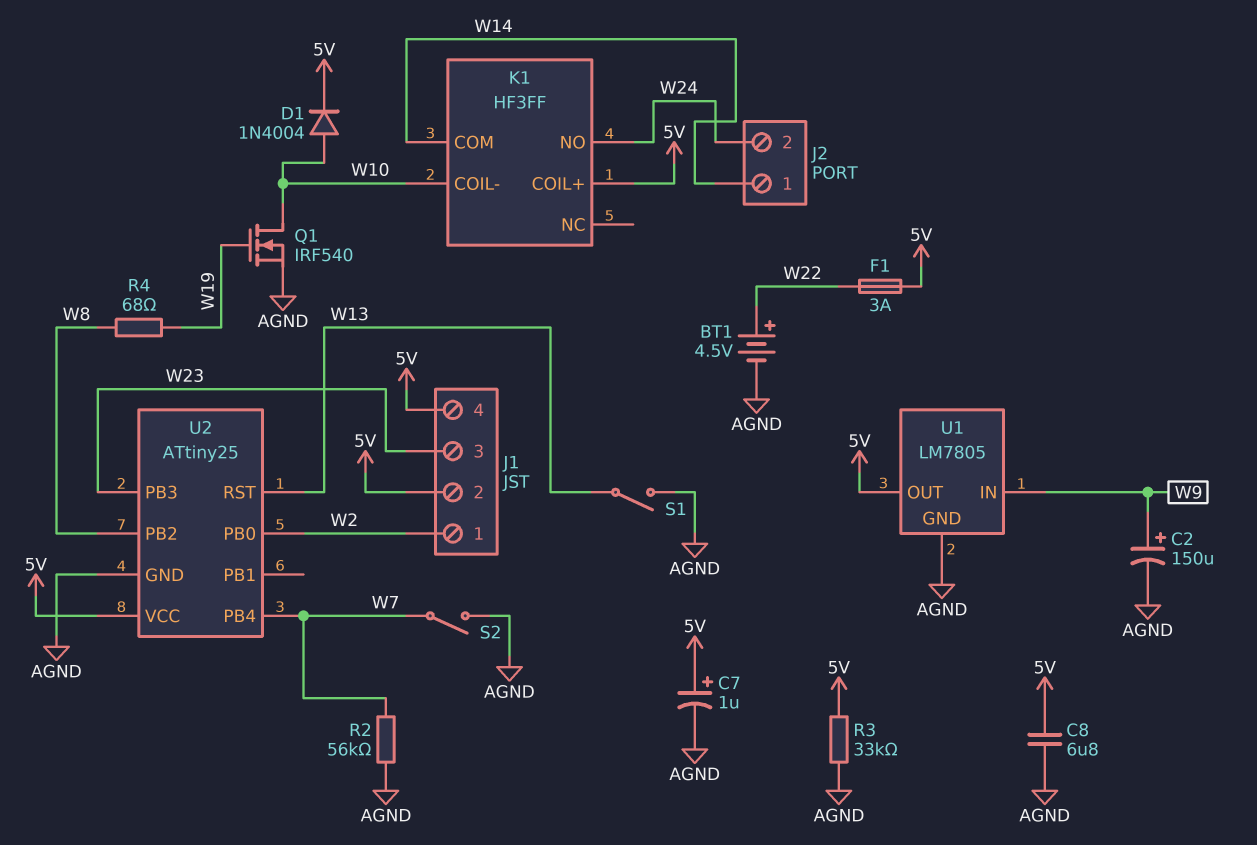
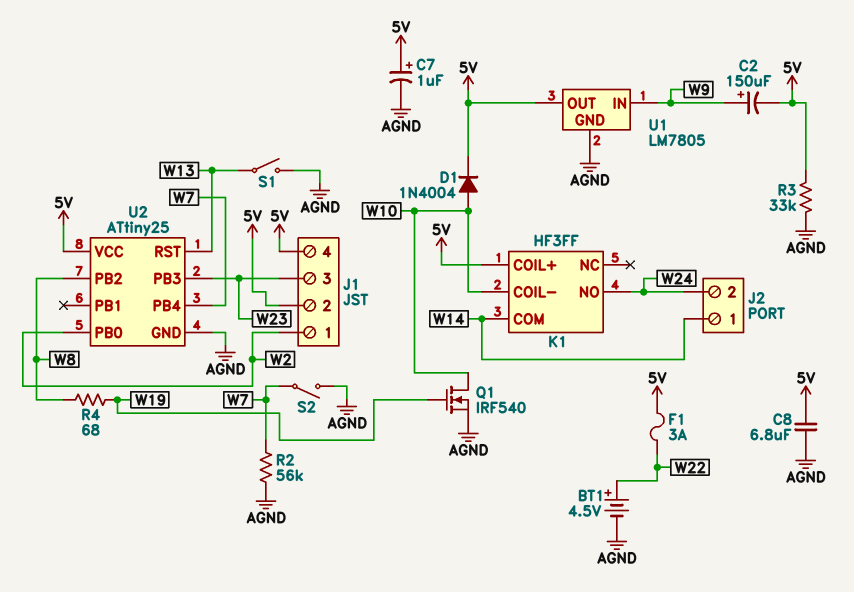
C2: 150uF (plus W9, minus AGND) -> 150uF (plus W9, minus 5V)

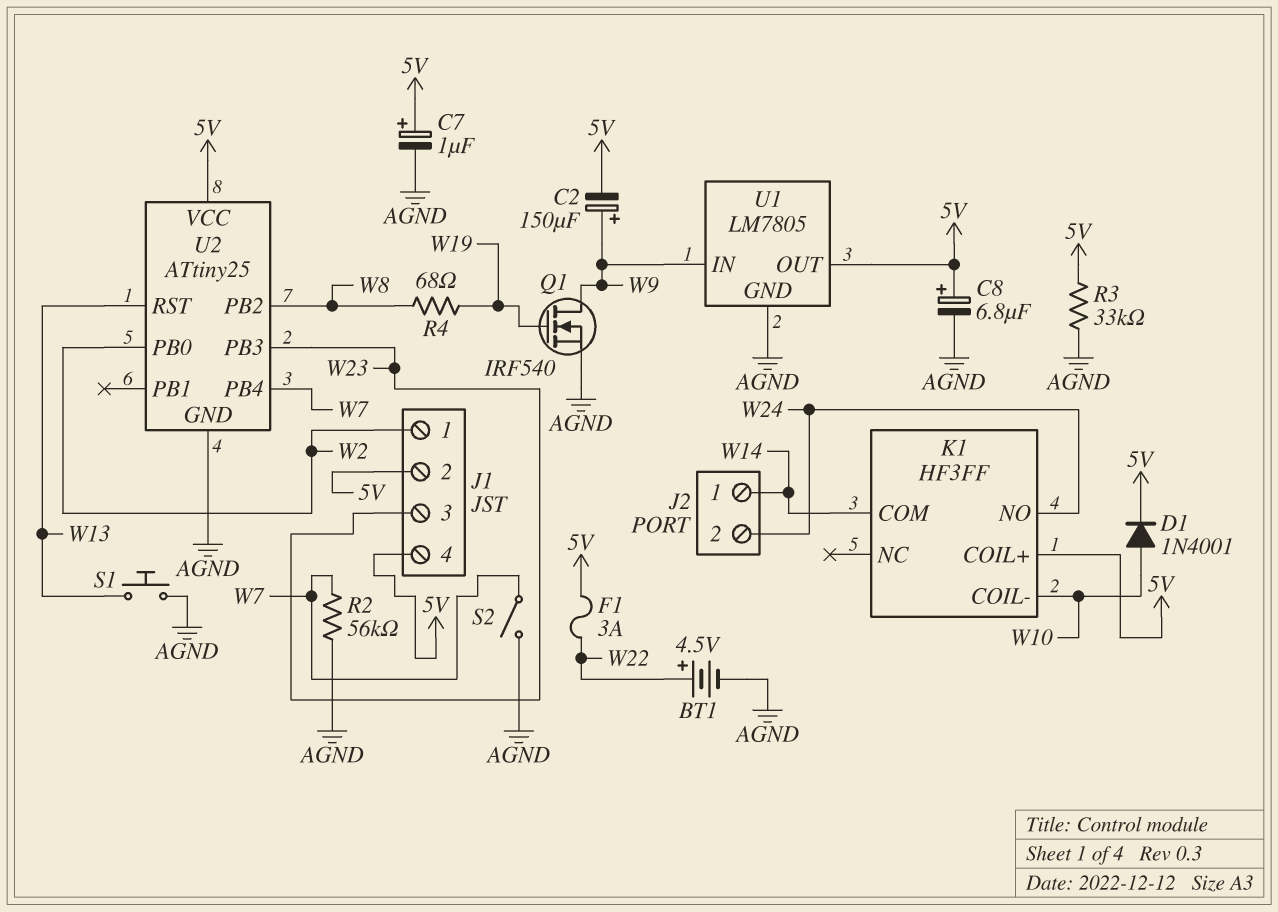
C8: 6.8uF (5V, AGND) -> 6.8uF (plus 5V, minus AGND)
D1: diode 1N4004 (A W10, K 5V) -> diode 1N4001 (A W10, K 5V)
Q1: NMOS IRF540 (G W19, D W10, S AGND) -> NMOS IRF540 (G W19, D W9, S AGND)
S1: switch (AGND, W13) -> button (AGND, W13)

